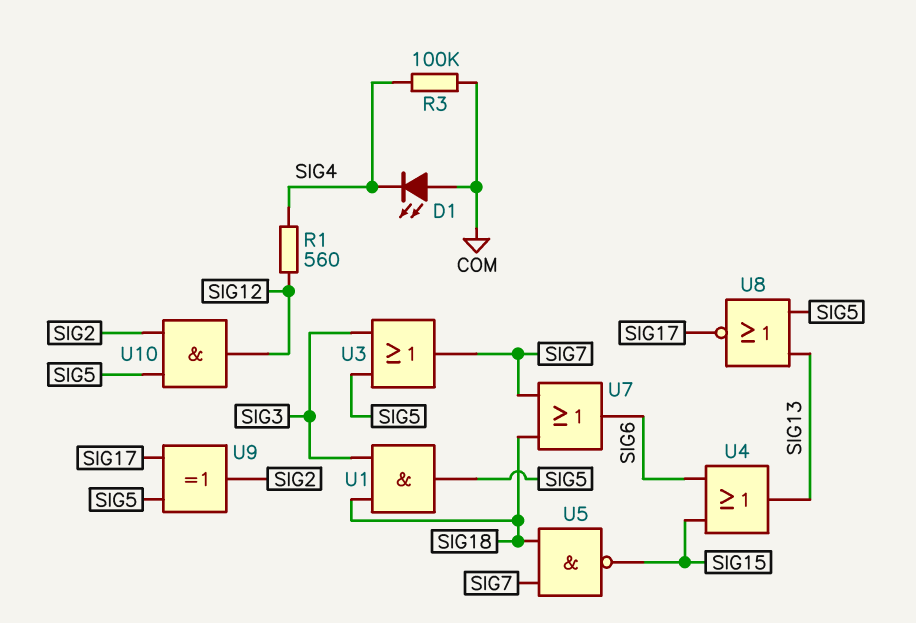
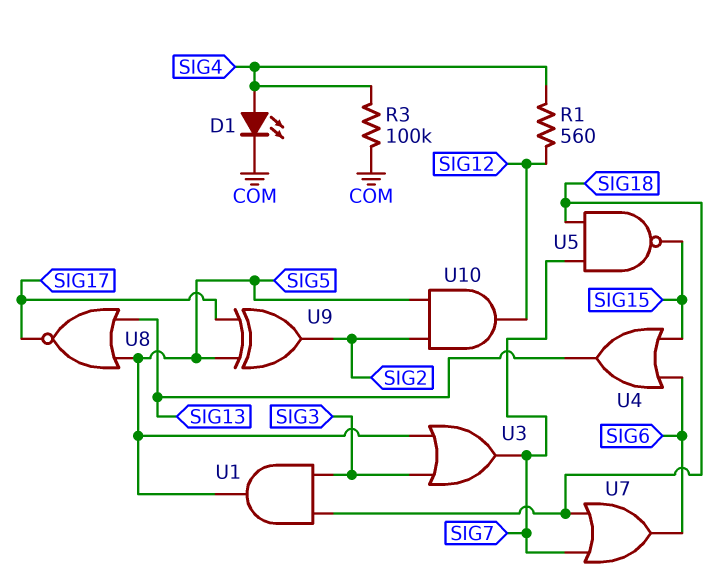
D1: LED (A COM, K SIG4) -> LED (A SIG4, K COM)

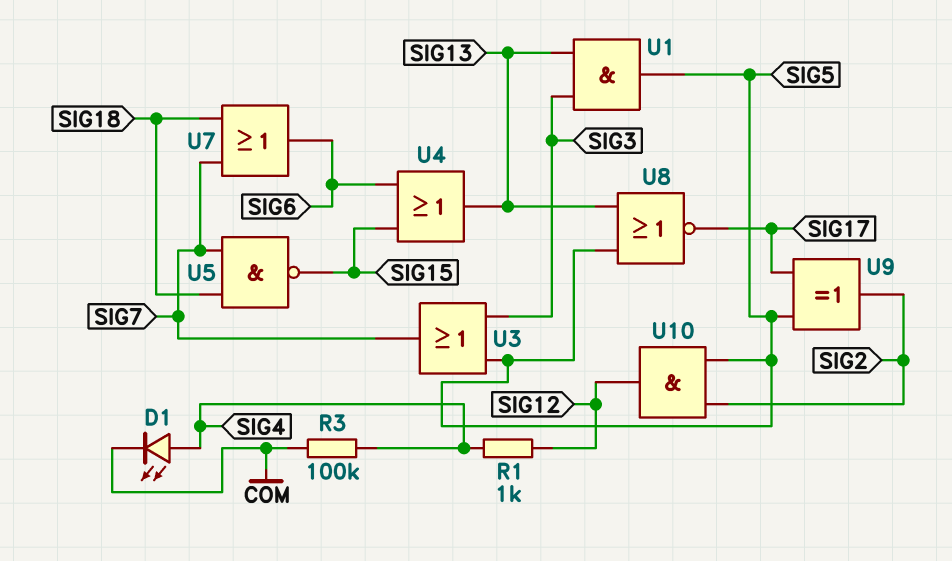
R1: 560 (SIG4, SIG12) -> 1k (SIG4, SIG12)
U1: AND (in SIG3, in SIG18, out SIG5) -> AND (in SIG3, in SIG13, out SIG5)

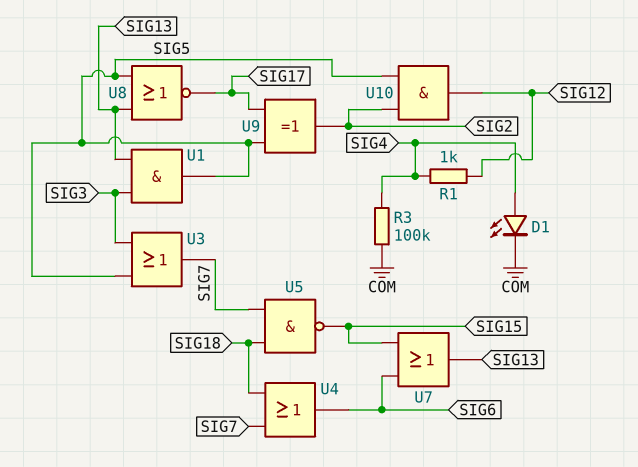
U4: OR (in SIG6, in SIG15, out SIG13) -> OR (in SIG7, in SIG18, out SIG6)
U7: OR (in SIG7, in SIG18, out SIG6) -> OR (in SIG6, in SIG15, out SIG13)

